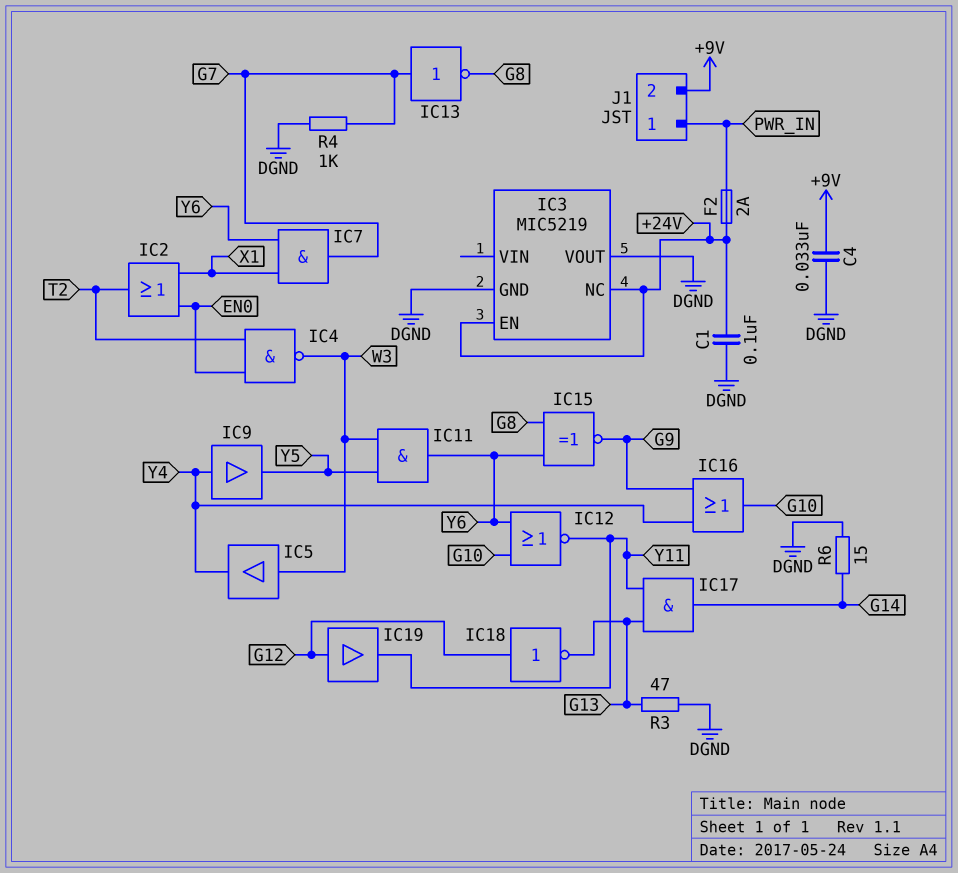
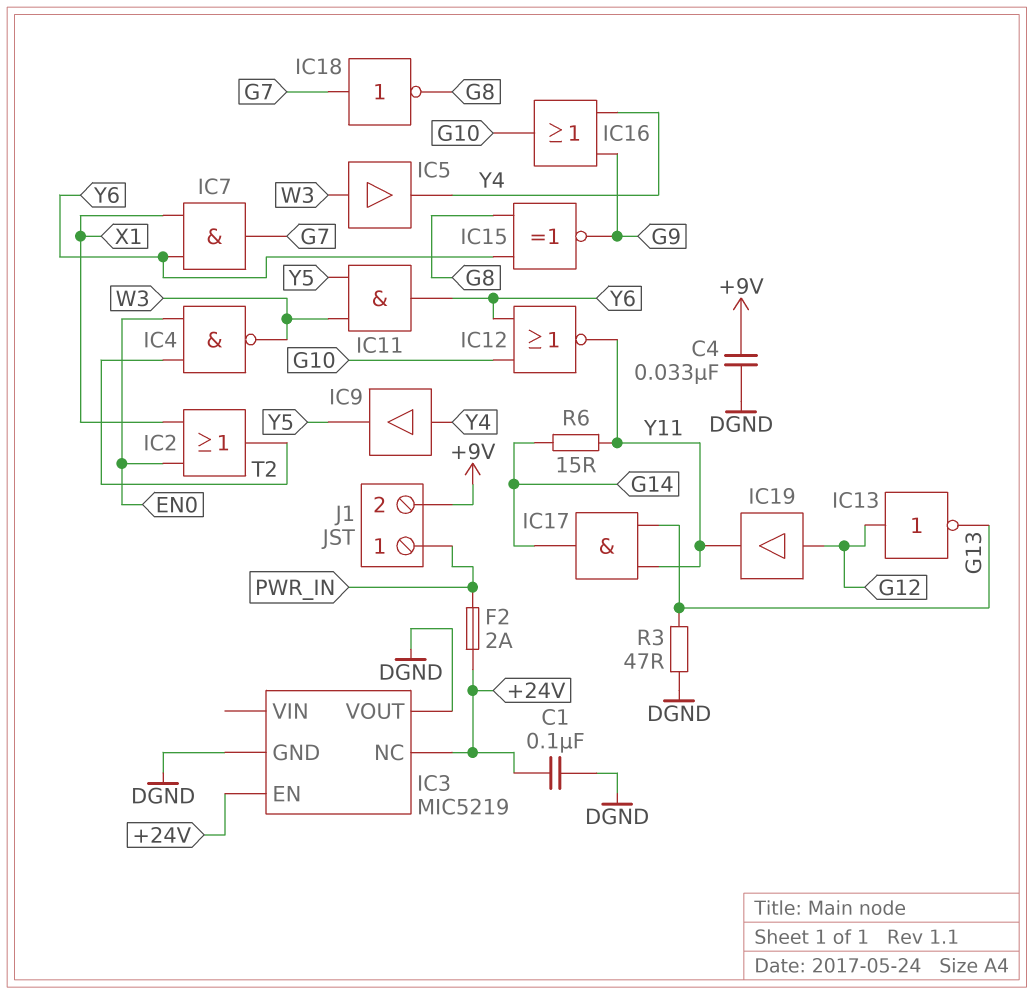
IC13: NOT (in G7, out G8) -> NOT (in G12, out G13)
IC18: NOT (in G12, out G13) -> NOT (in G7, out G8)
R4: 1k (DGND, G7) -> none
R6: 15 (DGND, G14) -> 15 (G14, Y11)

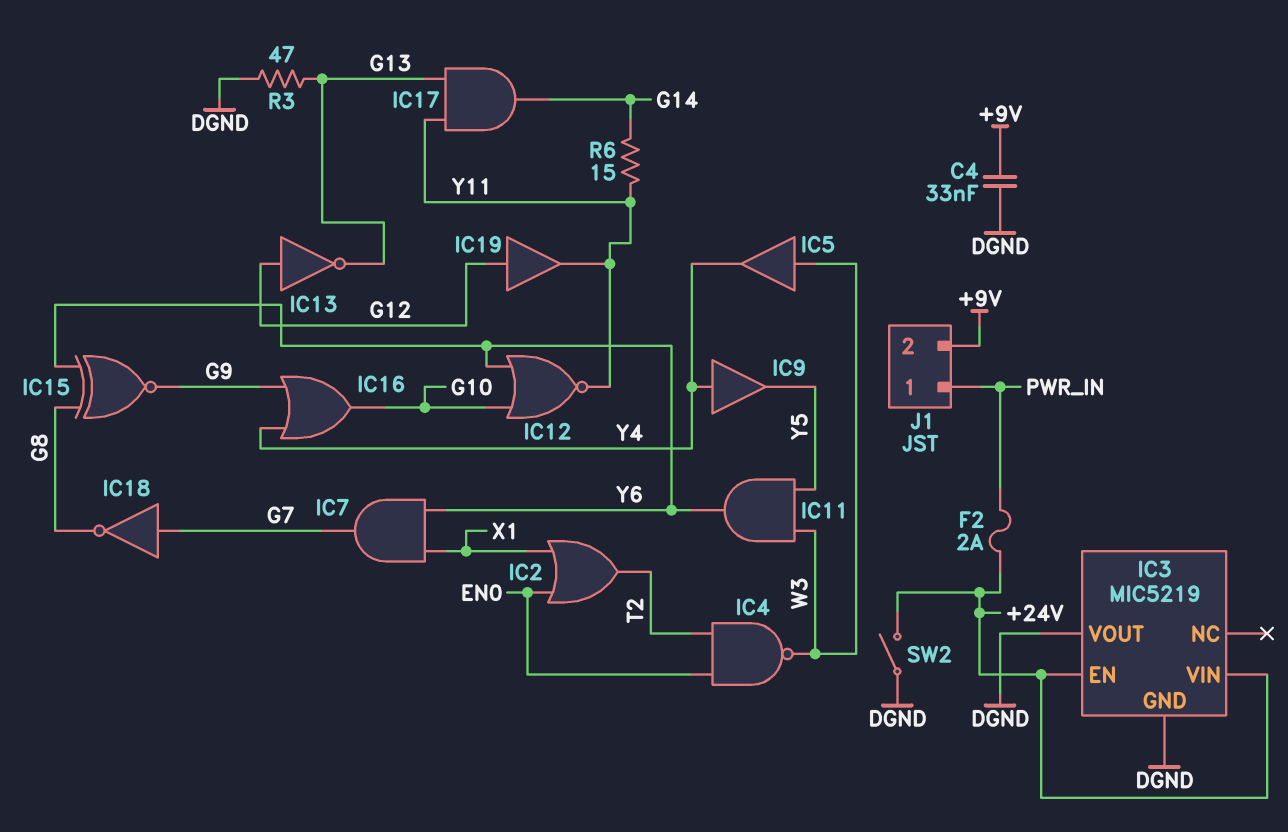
C1: 100nF (+24V, DGND) -> none
IC3 pin NC: +24V -> none
IC3 pin VIN: none -> +24V
SW2: none -> switch (+24V, DGND)

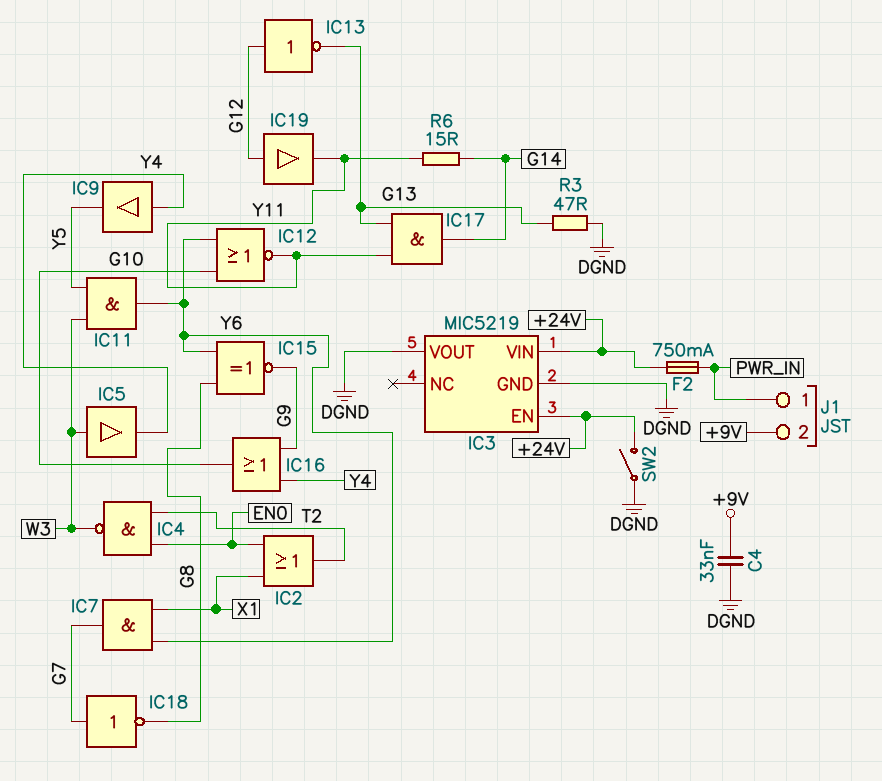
F2: 2A (+24V, PWR_IN) -> 750mA (+24V, PWR_IN)

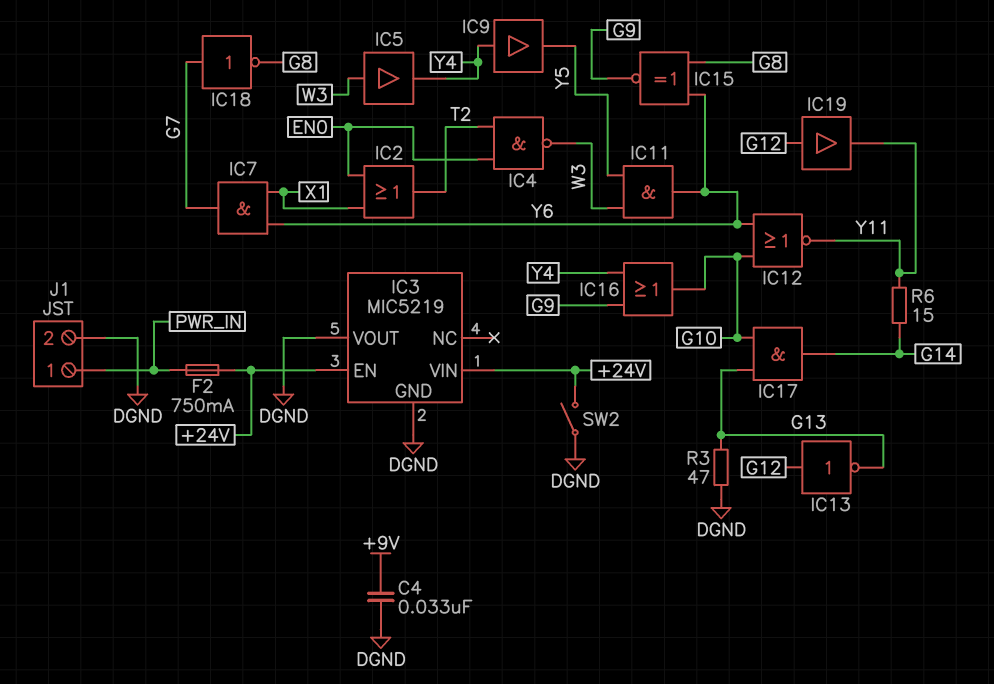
IC17: AND (in G13, in Y11, out G14) -> AND (in G10, in G13, out G14)
J1 pin 2: +9V -> DGND

